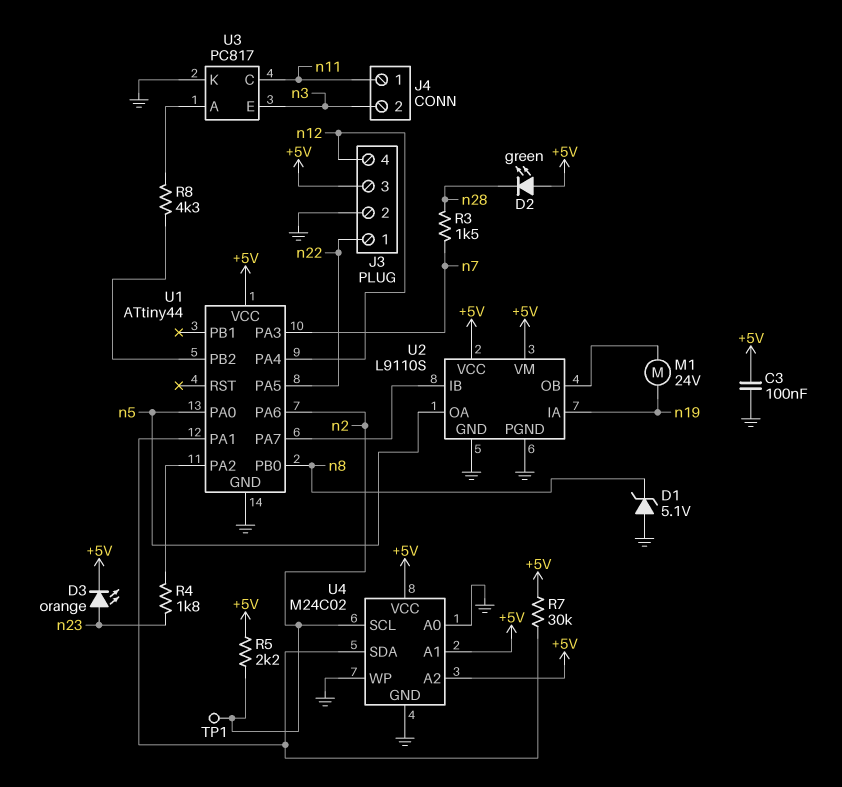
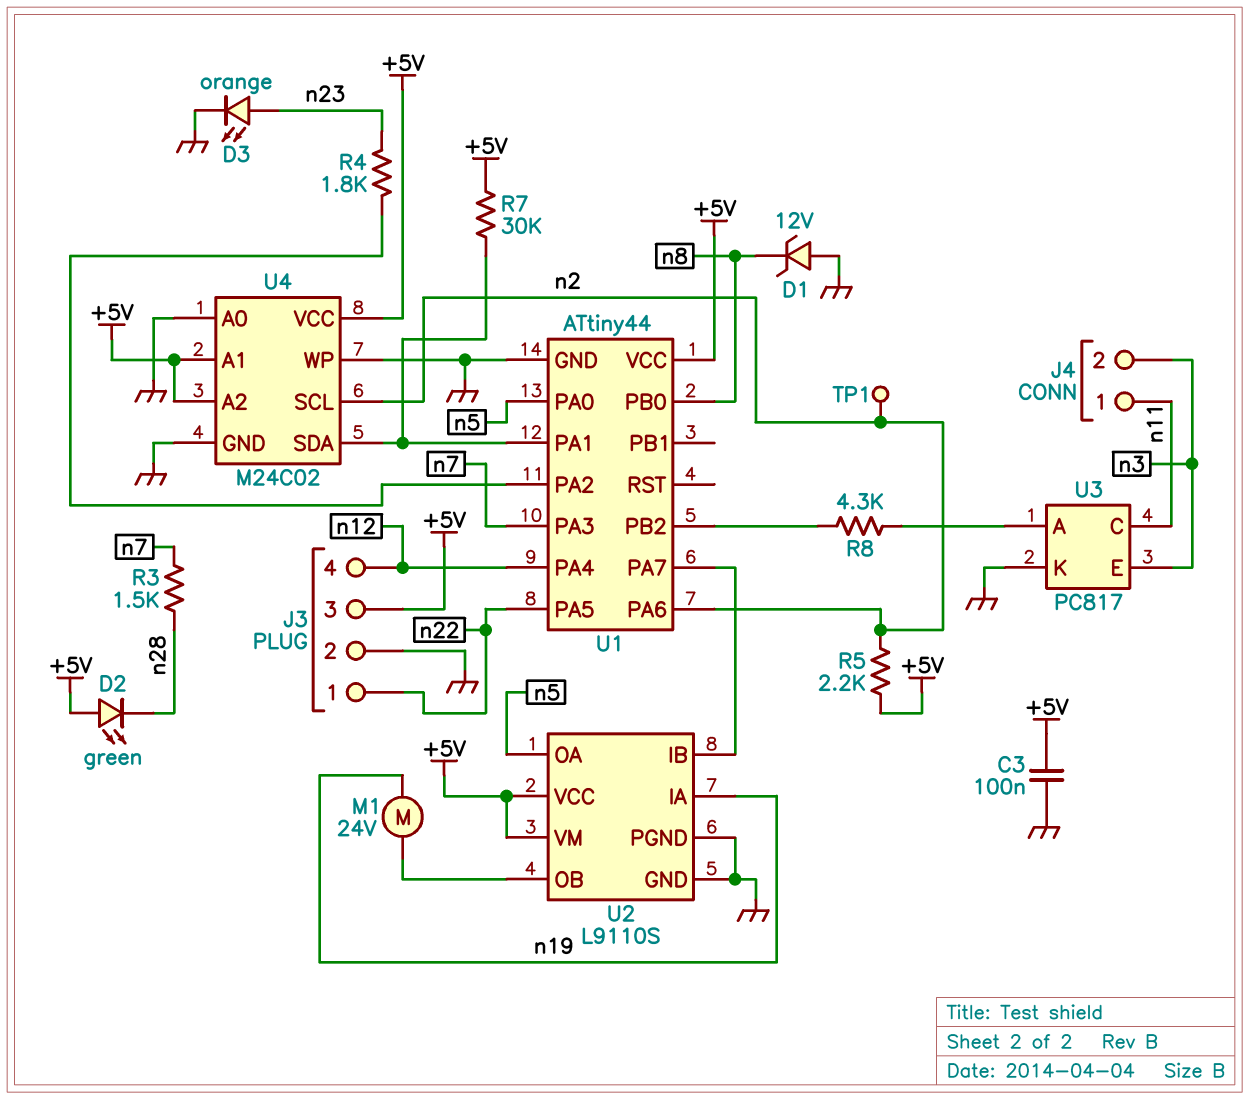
D1: zener 5.1V (A GND, K n8) -> zener 12V (A GND, K n8)
D3: LED orange (A n23, K +5V) -> LED orange (A n23, K GND)

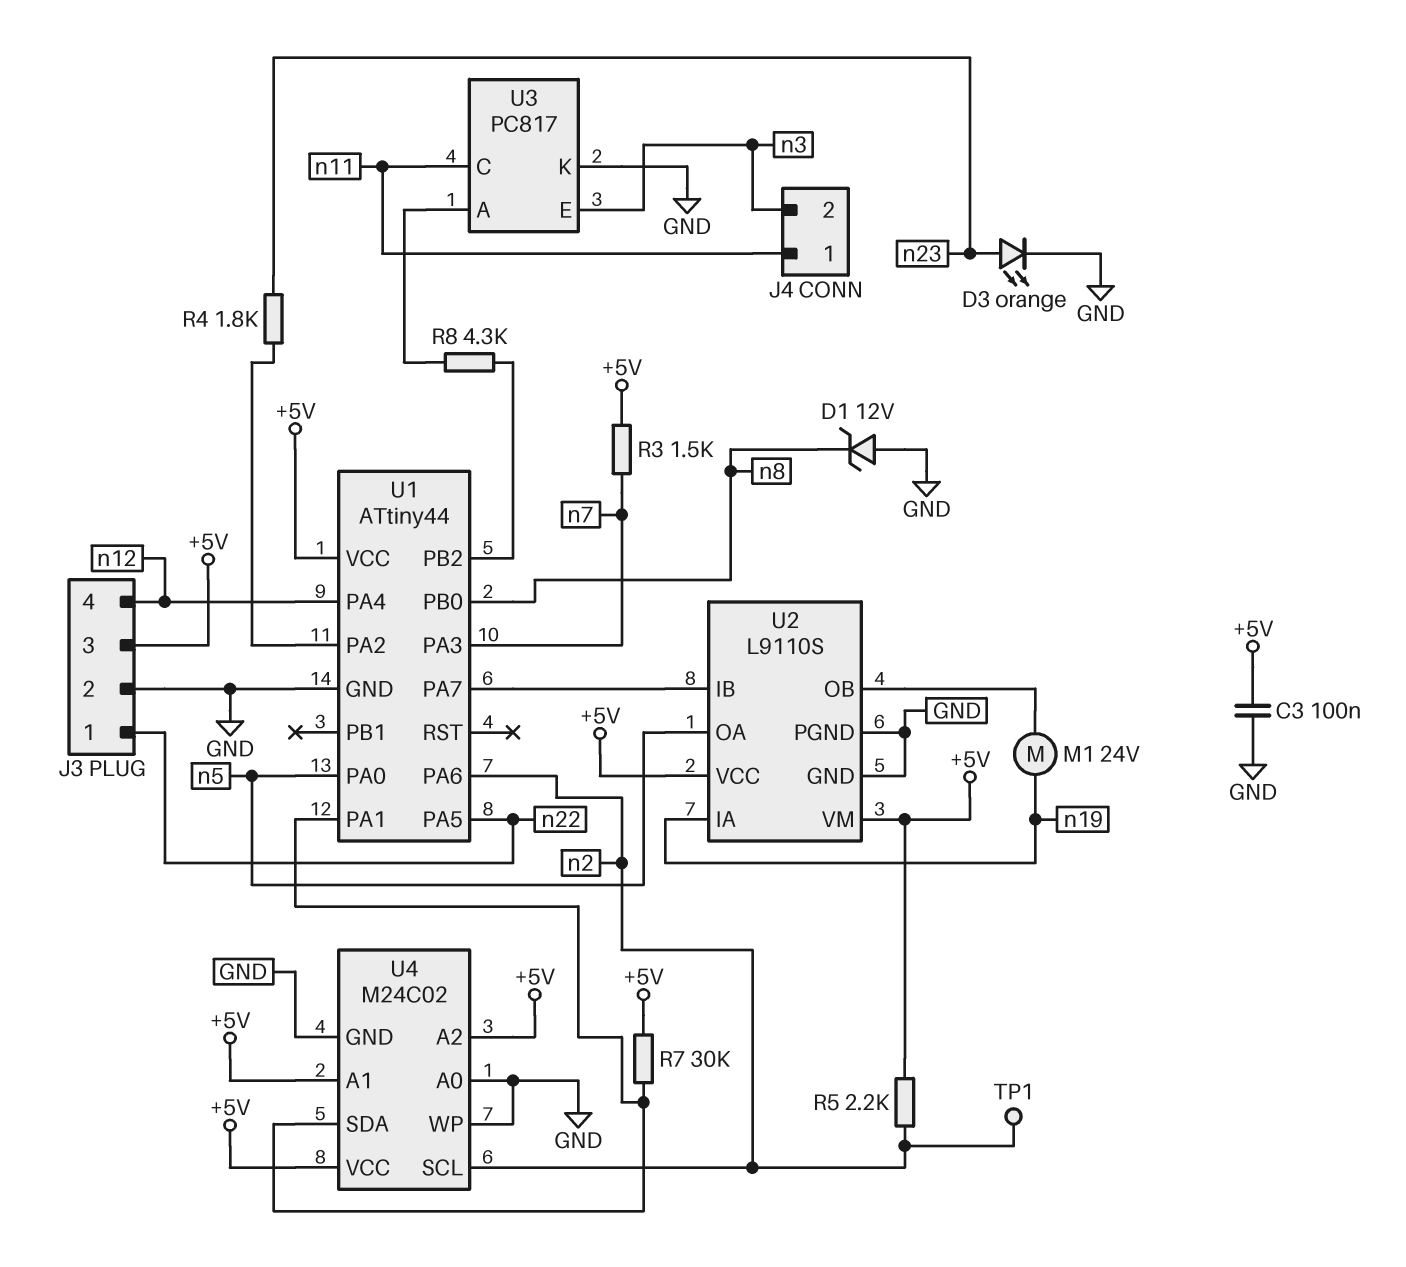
D2: LED green (A +5V, K n28) -> none
R3: 1.5k (n7, n28) -> 1.5k (+5V, n7)

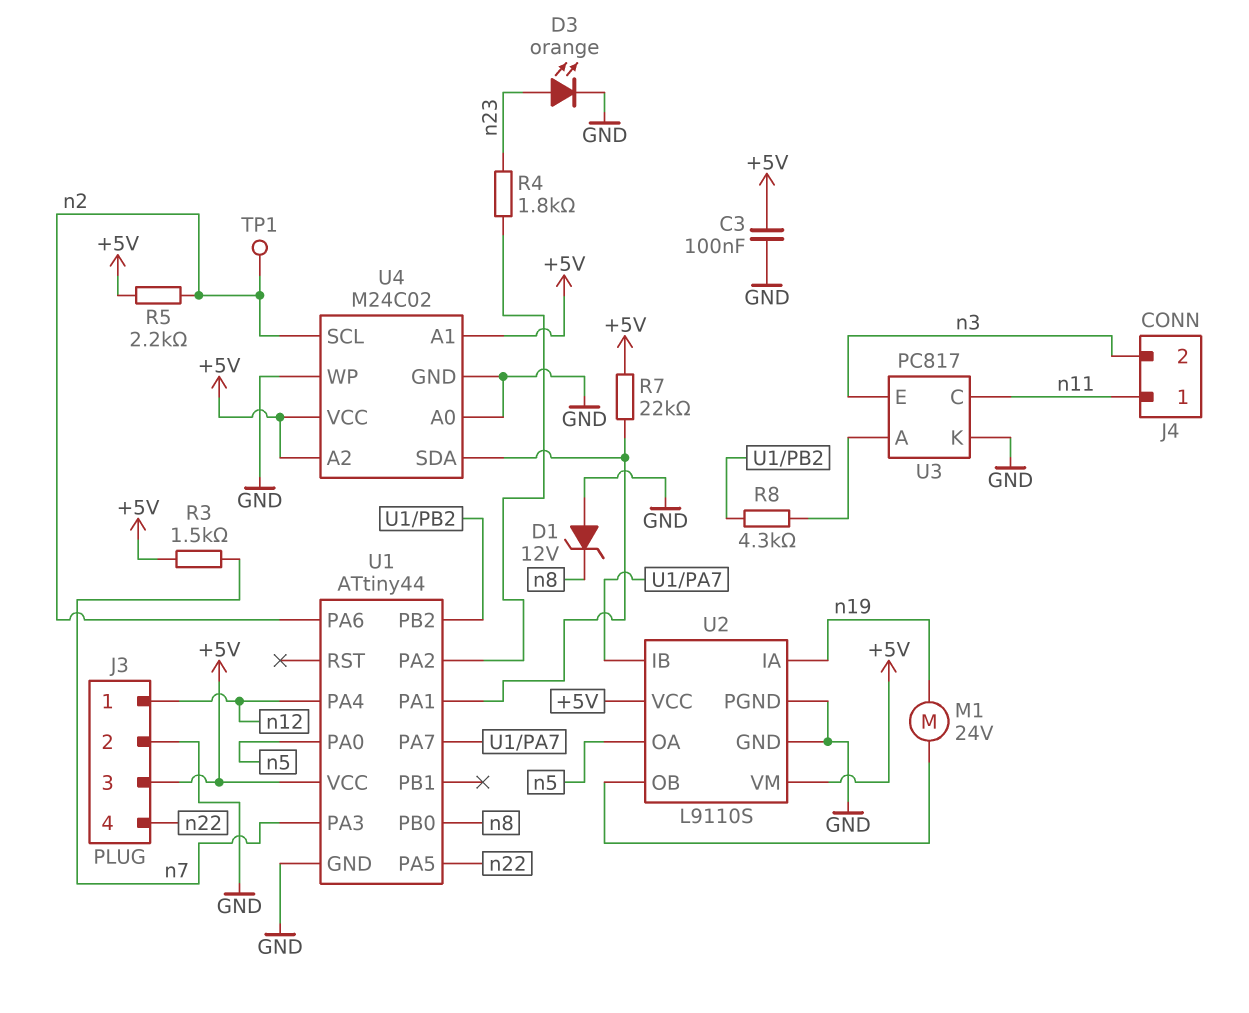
J3 pin 1: n22 -> n12
J3 pin 4: n12 -> n22
R7: 30k (+5V, U1/PA1) -> 22k (+5V, U1/PA1)

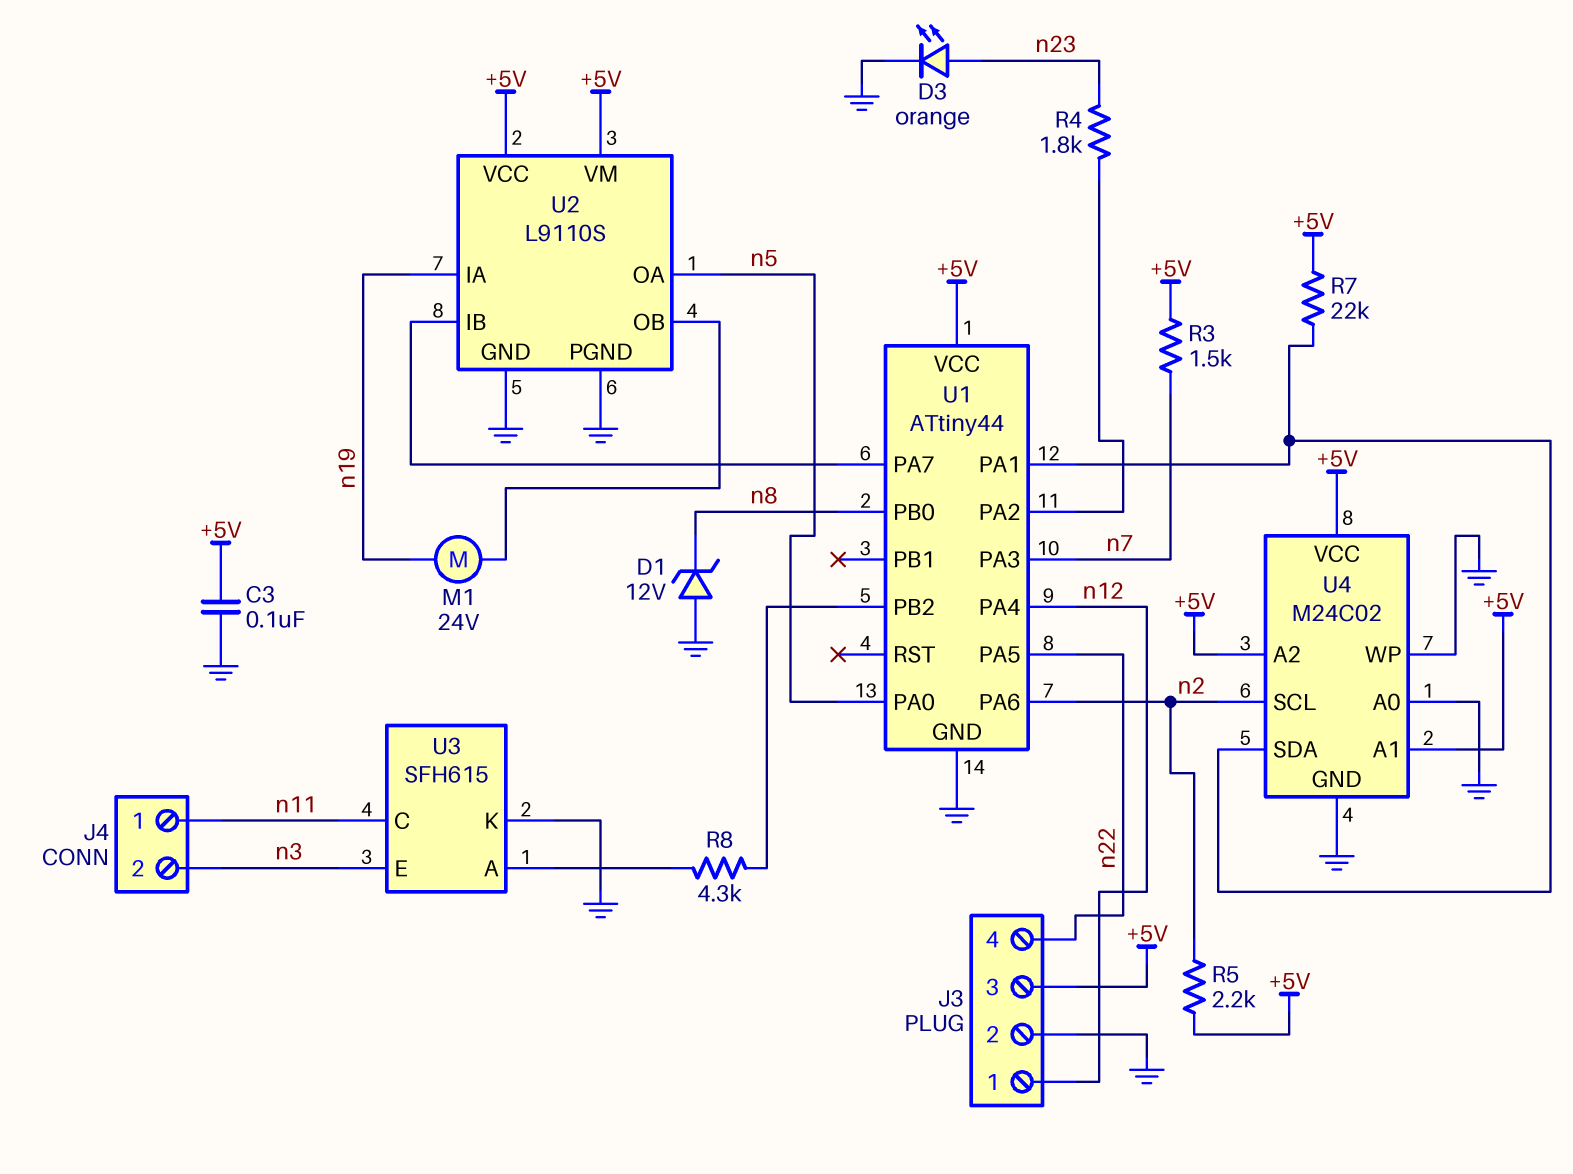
TP1: test point (n2) -> none
U3: PC817 -> SFH615

